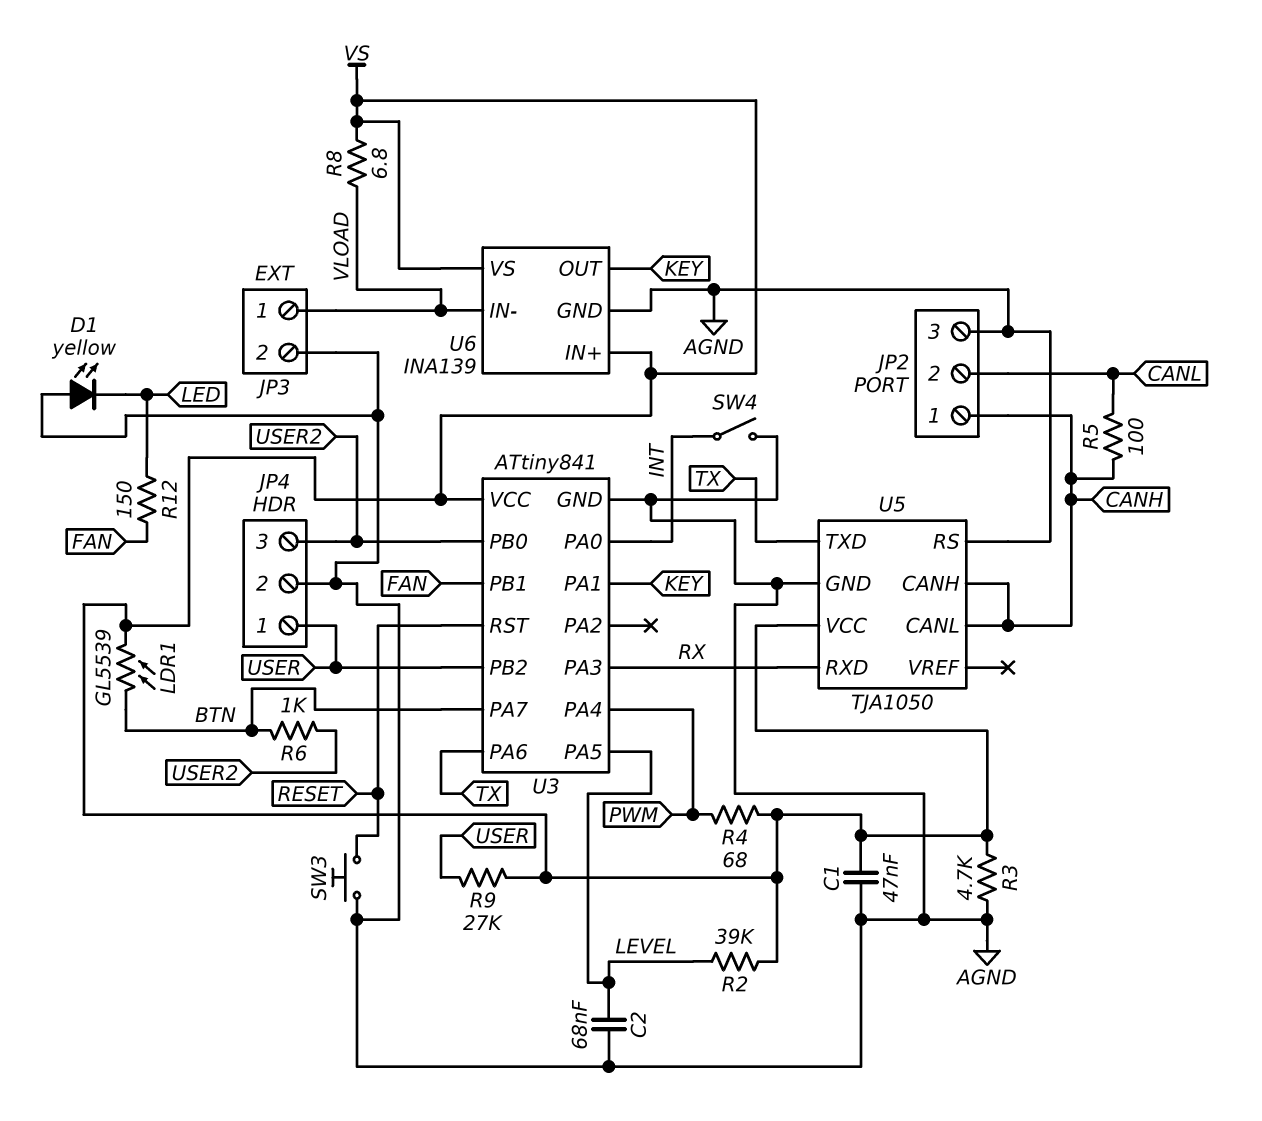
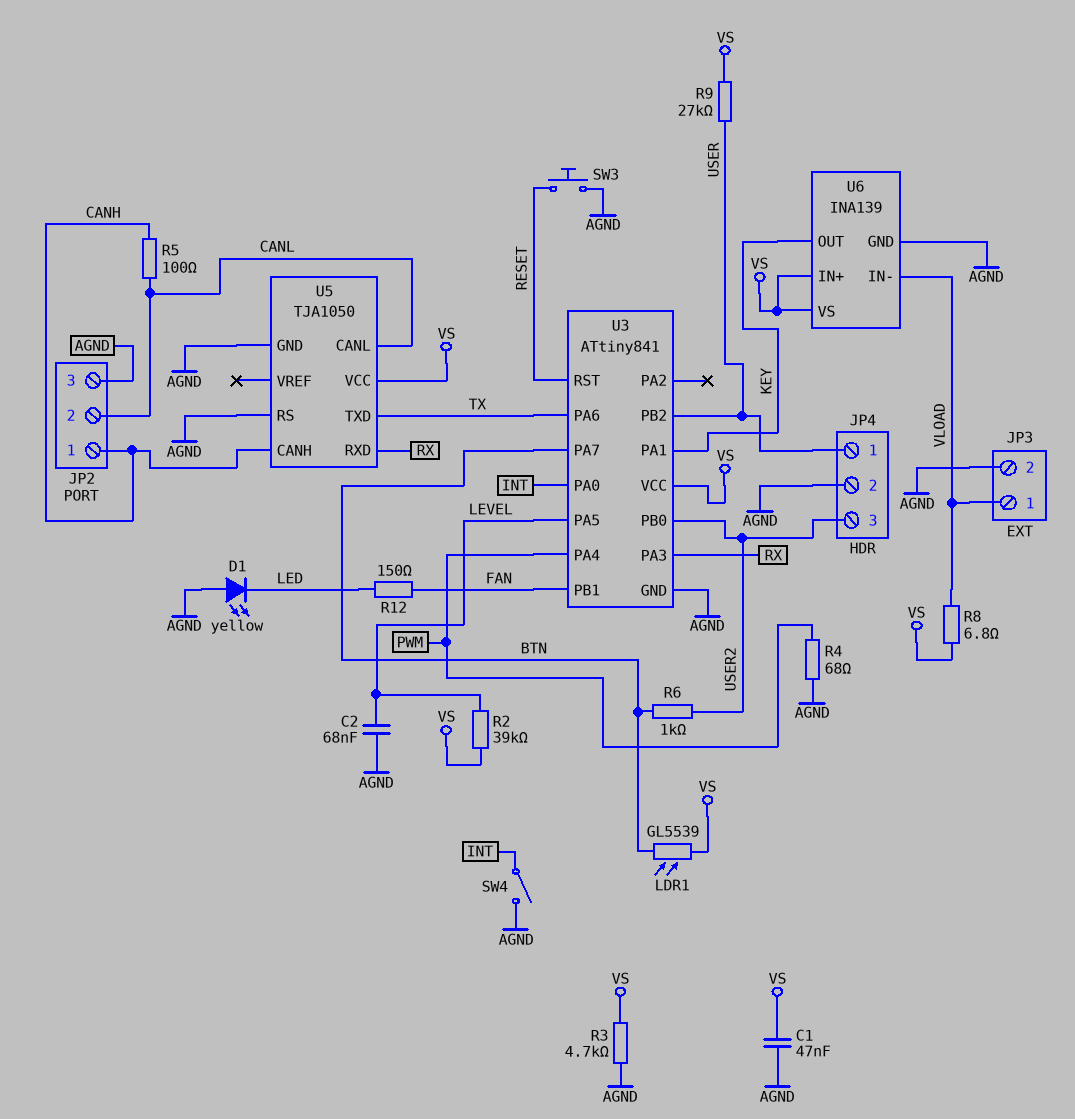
R4: 68 (PWM, VS) -> 68 (AGND, PWM)
U5 pin CANL: CANH -> CANL

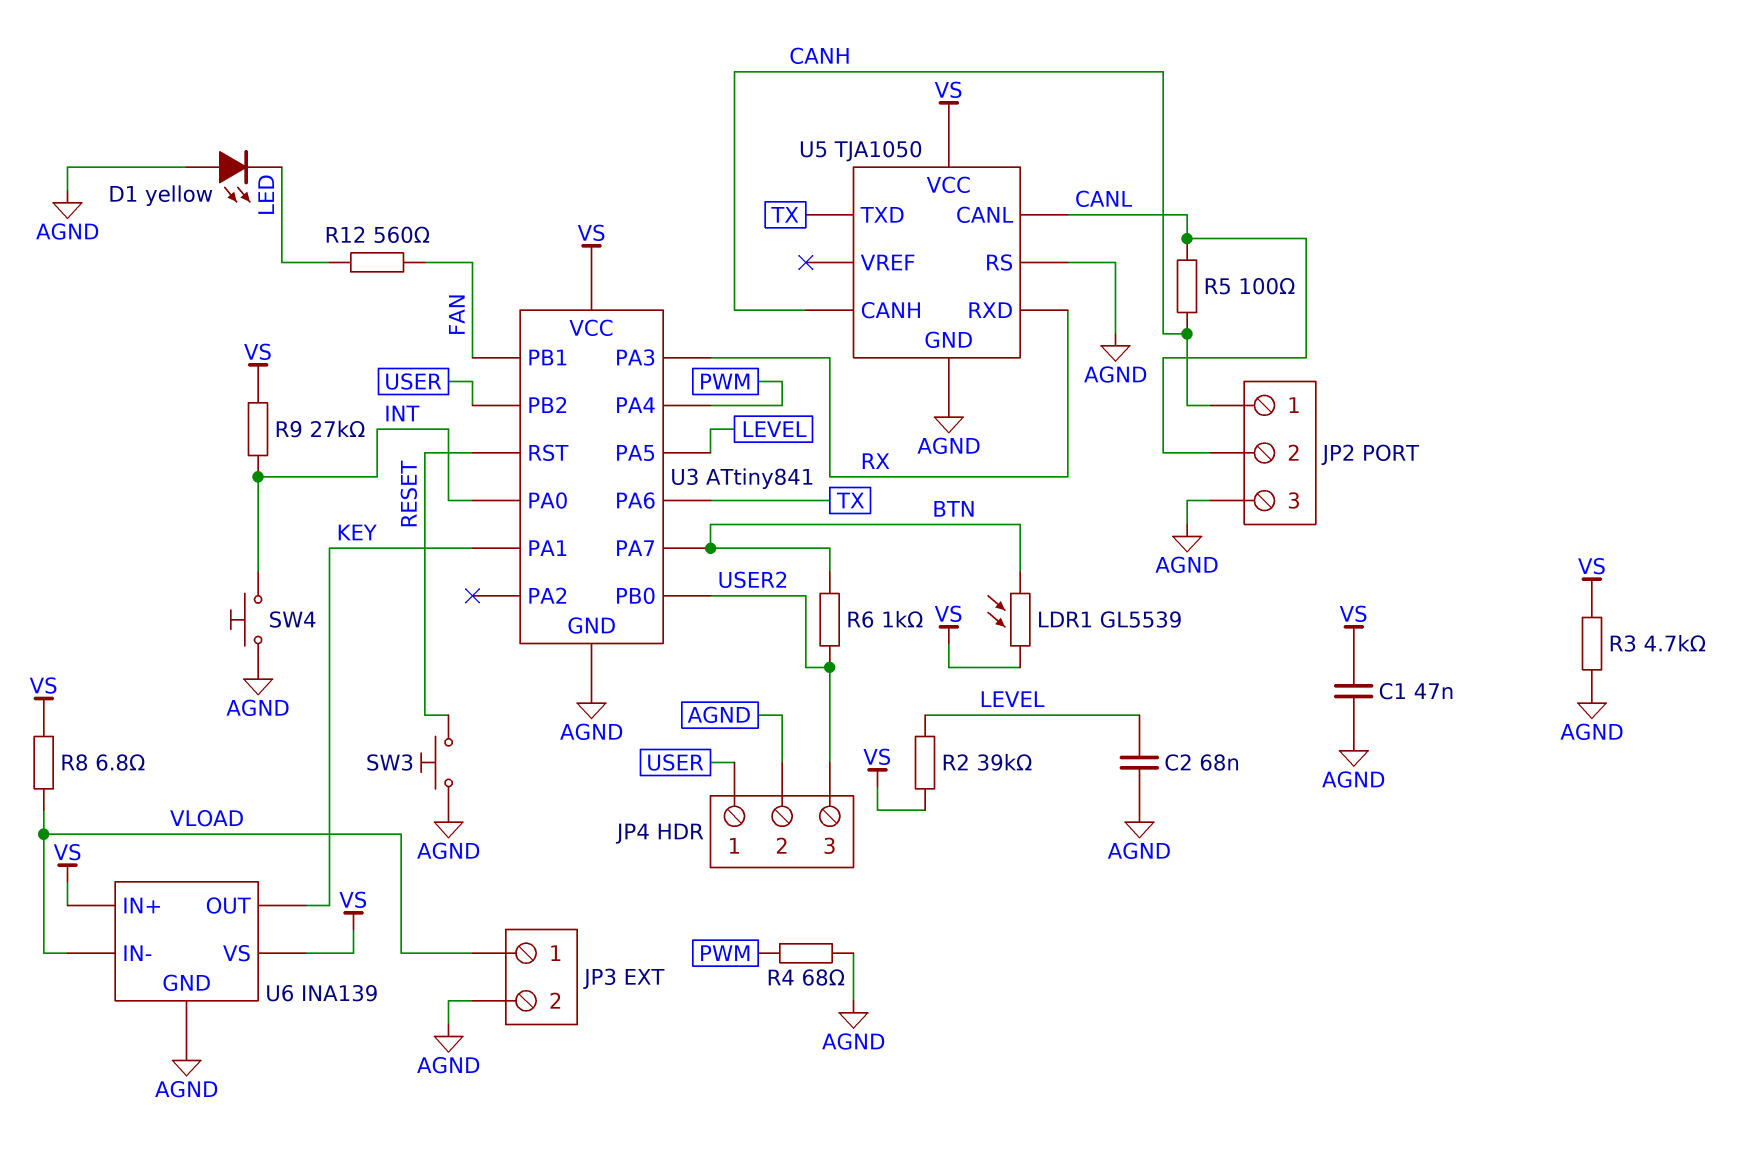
R9: 27k (USER, VS) -> 27k (INT, VS)
R12: 150 (FAN, LED) -> 560 (FAN, LED)
SW4: switch (AGND, INT) -> button (AGND, INT)

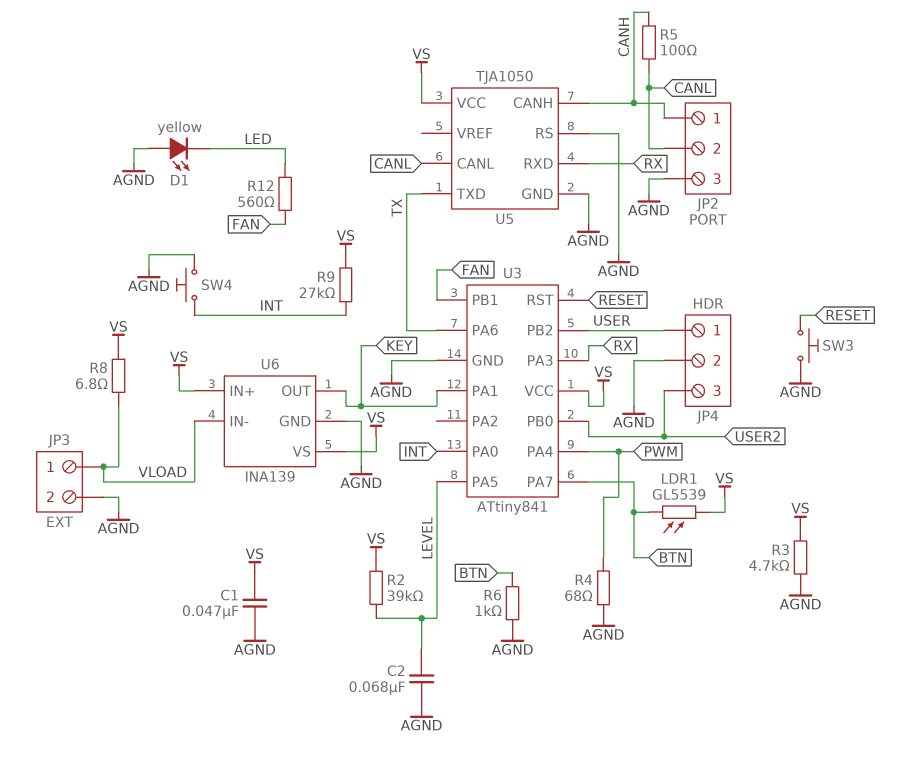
R6: 1k (BTN, USER2) -> 1k (AGND, BTN)

